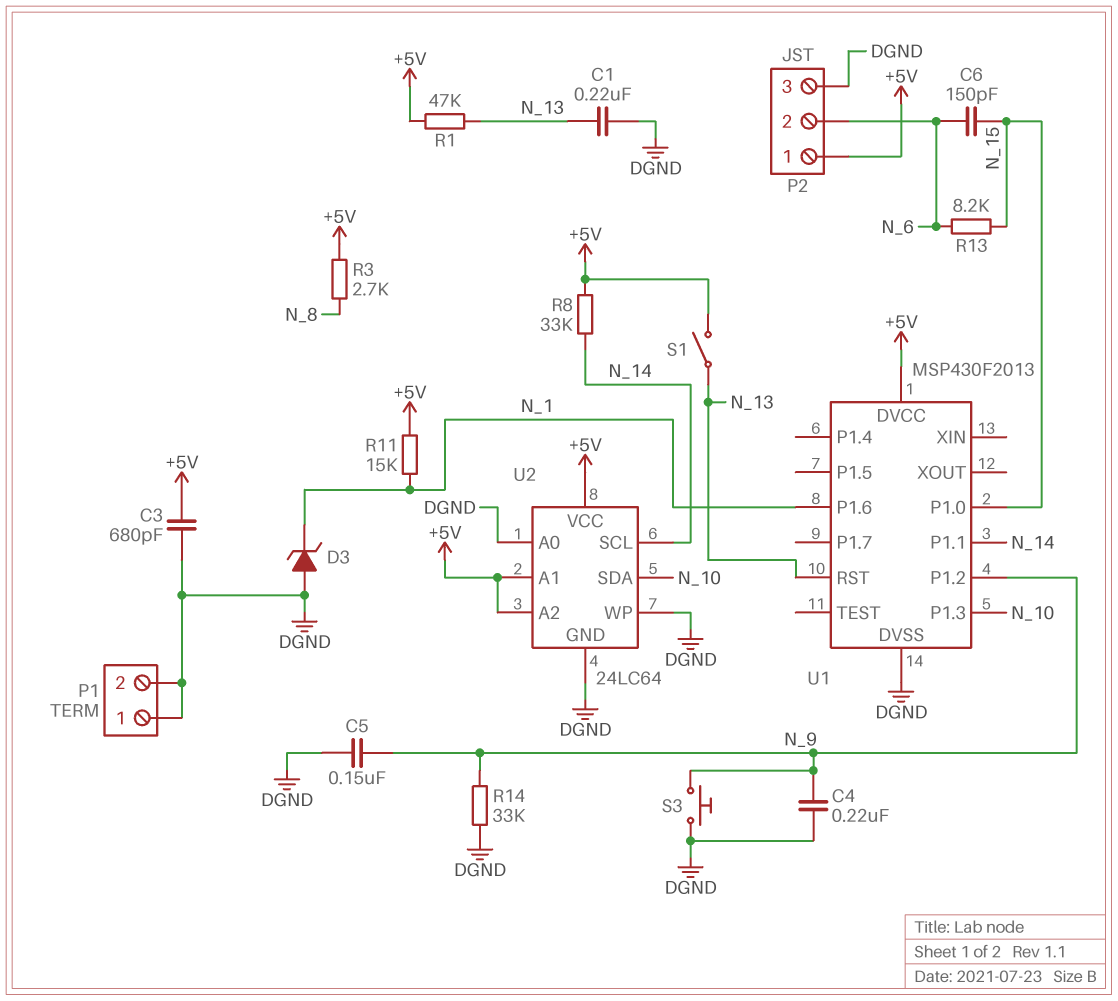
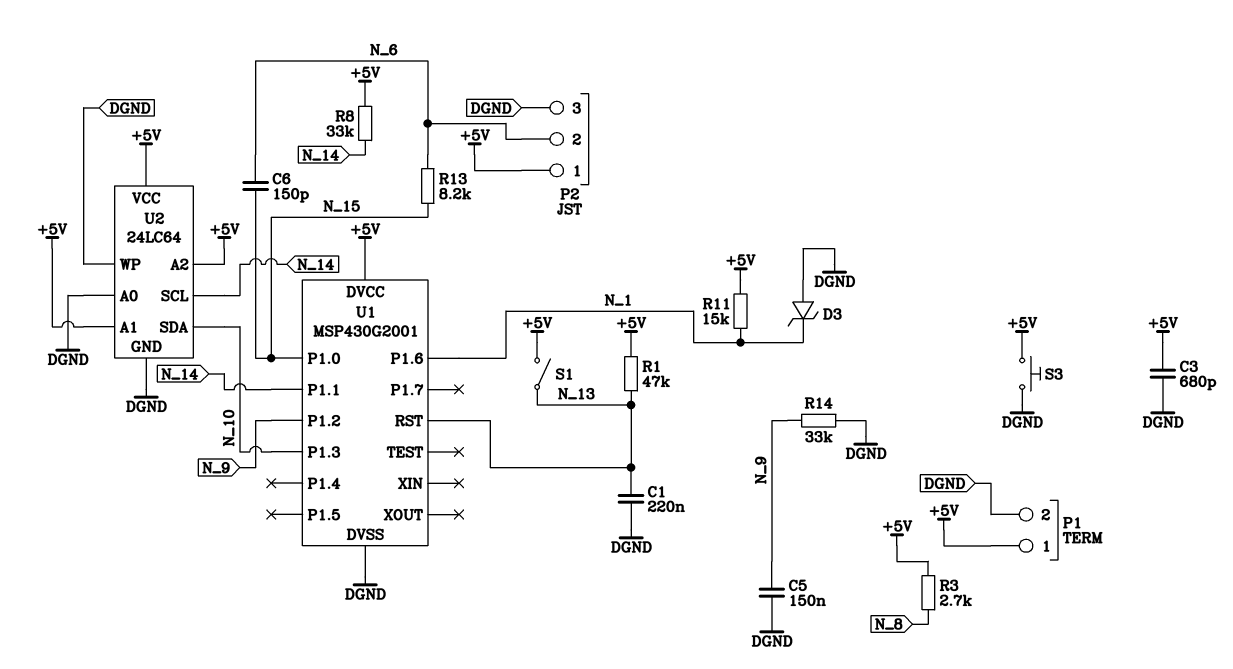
C4: 220nF (DGND, N_9) -> none
P1 pin 1: DGND -> +5V
S3: button (DGND, N_9) -> button (+5V, DGND)
U1: MSP430F2013 -> MSP430G2001

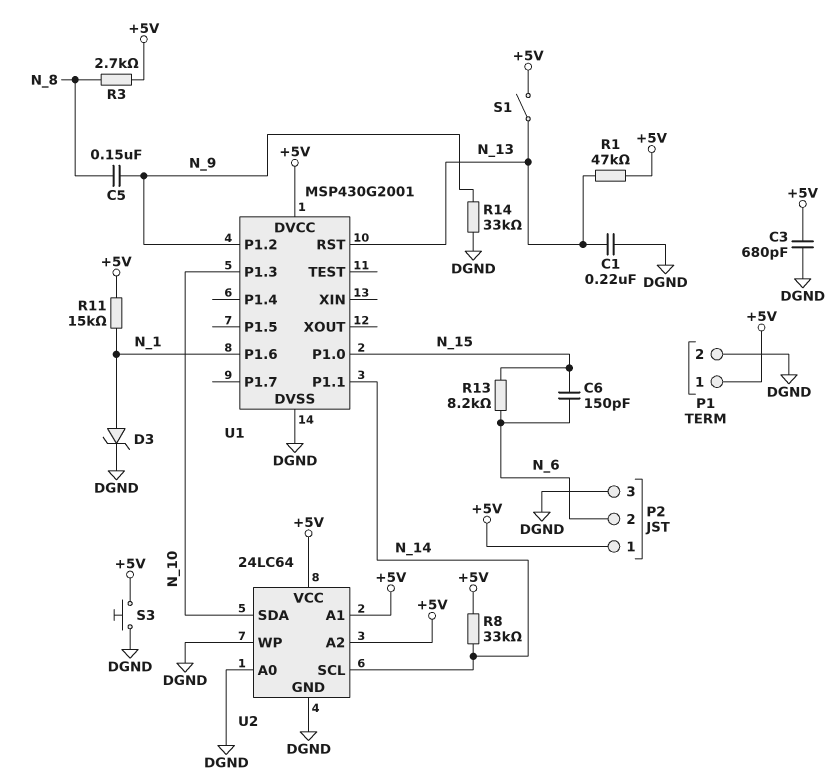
C5: 150nF (DGND, N_9) -> 150nF (N_8, N_9)
D3: zener (A DGND, K N_1) -> zener (A N_1, K DGND)

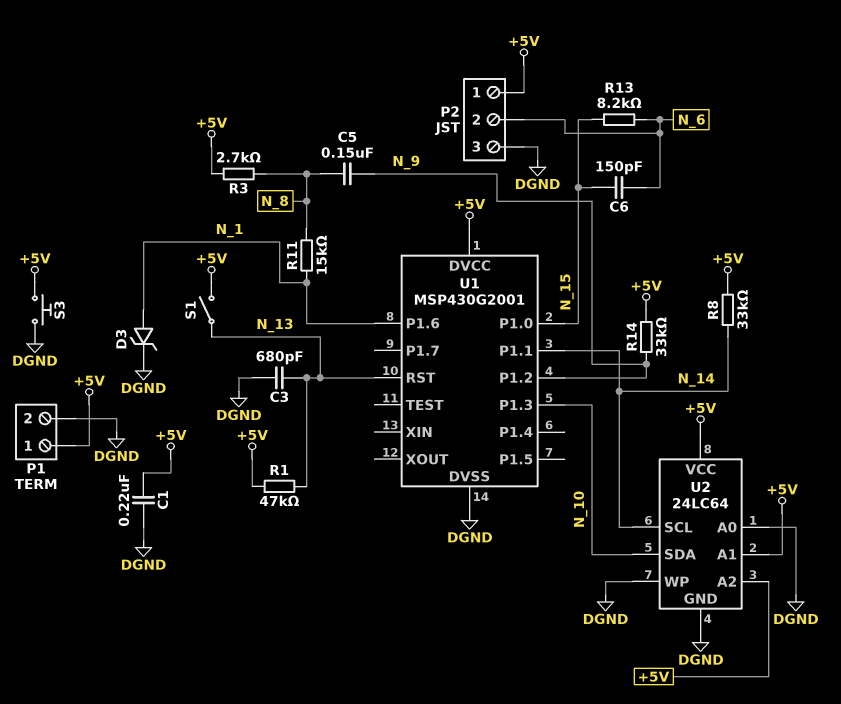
C1: 220nF (DGND, N_13) -> 220nF (+5V, DGND)
C3: 680pF (+5V, DGND) -> 680pF (DGND, N_13)
R11: 15k (+5V, N_1) -> 15k (N_1, N_8)
R14: 33k (DGND, N_9) -> 33k (+5V, N_9)

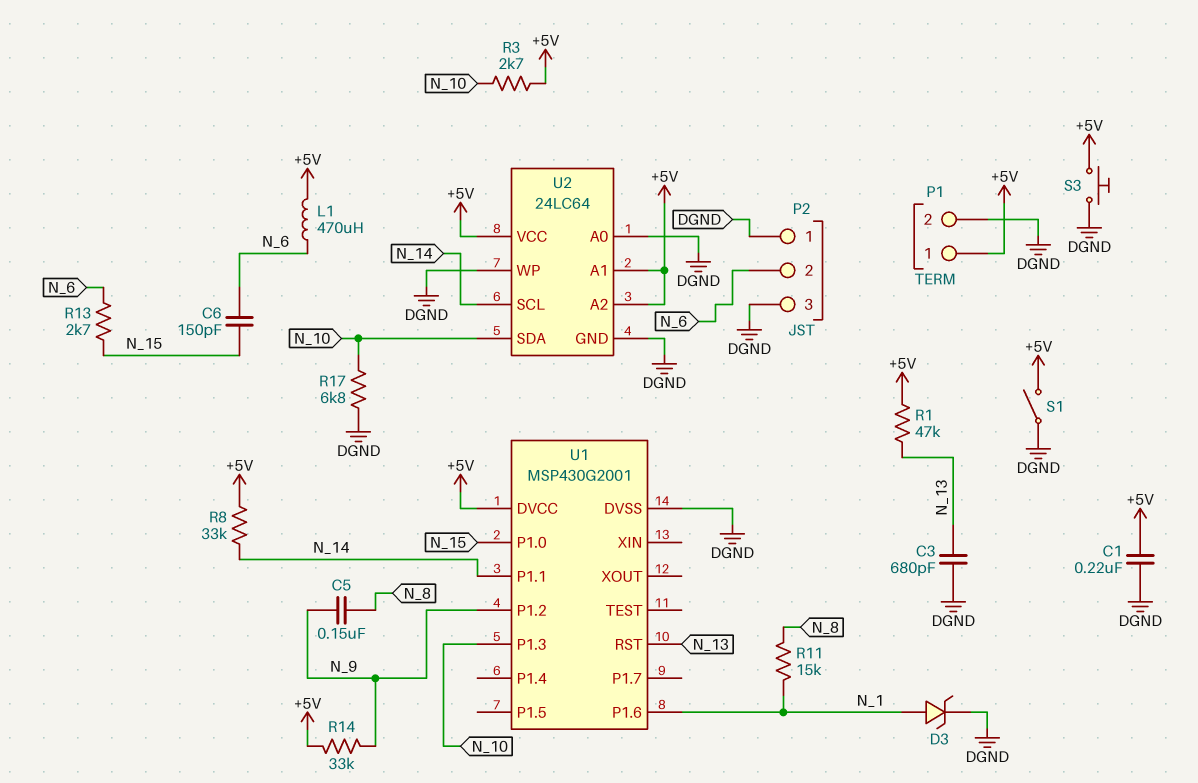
L1: none -> 470uH (+5V, N_6)
P2 pin 1: +5V -> DGND
R3: 2.7k (+5V, N_8) -> 2.7k (+5V, N_10)
R13: 8.2k (N_6, N_15) -> 2.7k (N_6, N_15)
R17: none -> 6.8k (DGND, N_10)
S1: switch (+5V, N_13) -> switch (+5V, DGND)

